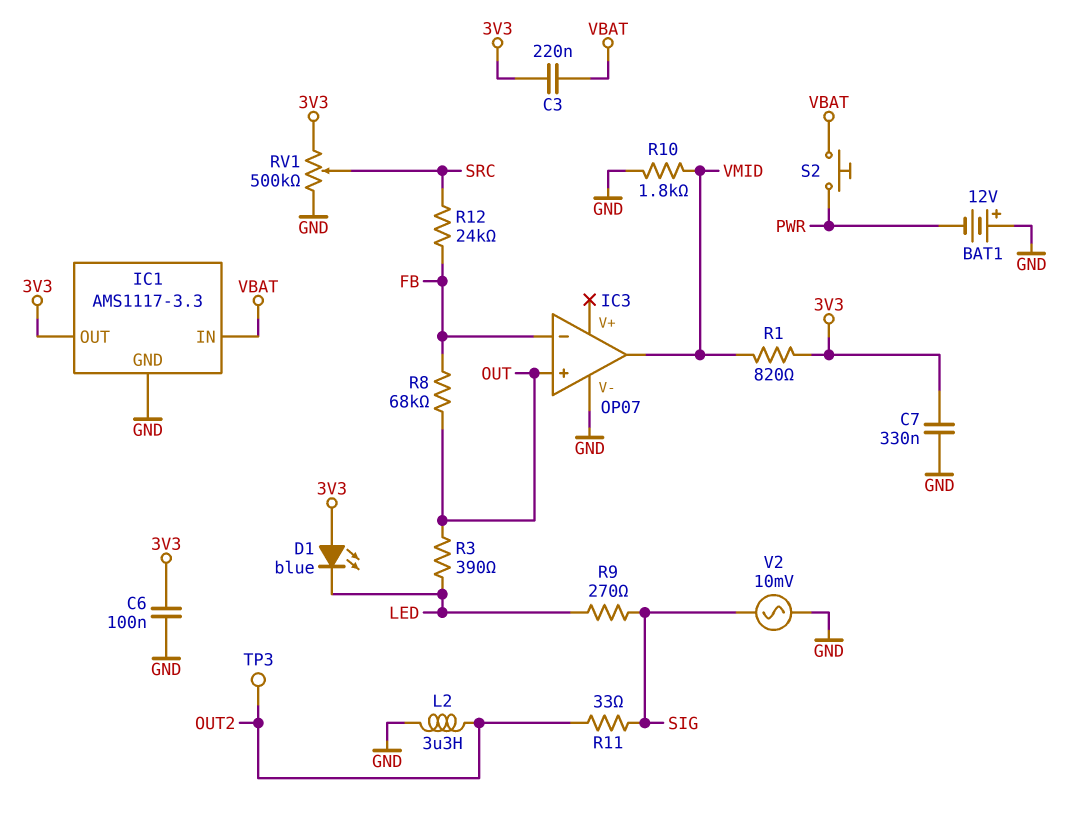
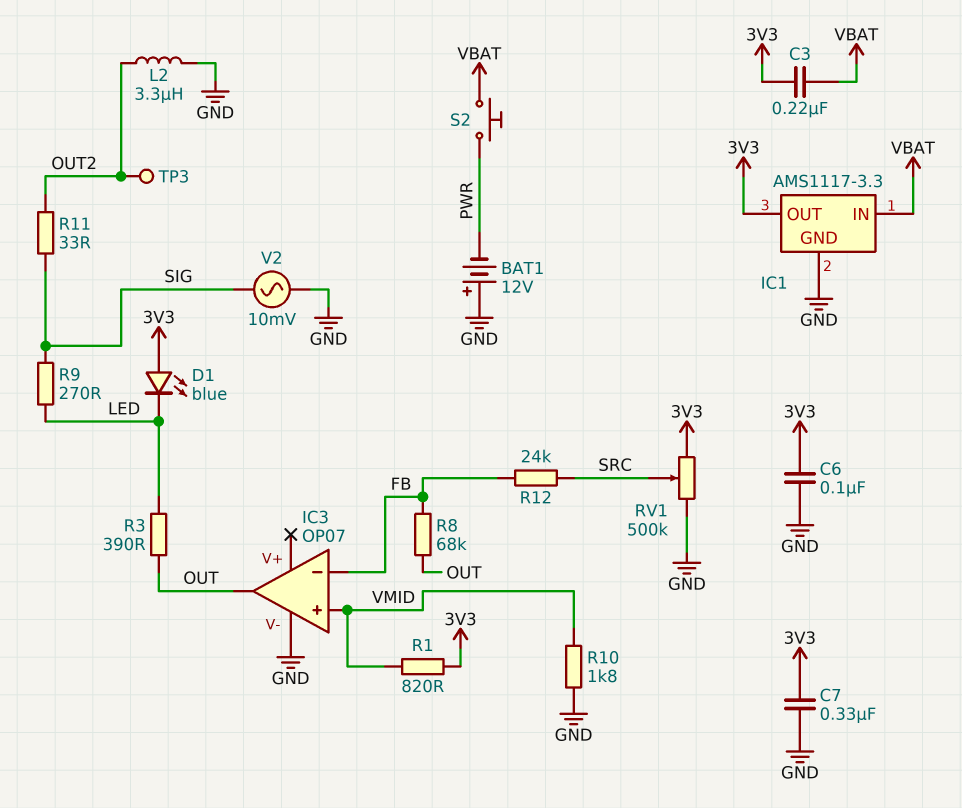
IC3 pin in+: OUT -> VMID
IC3 pin out: VMID -> OUT

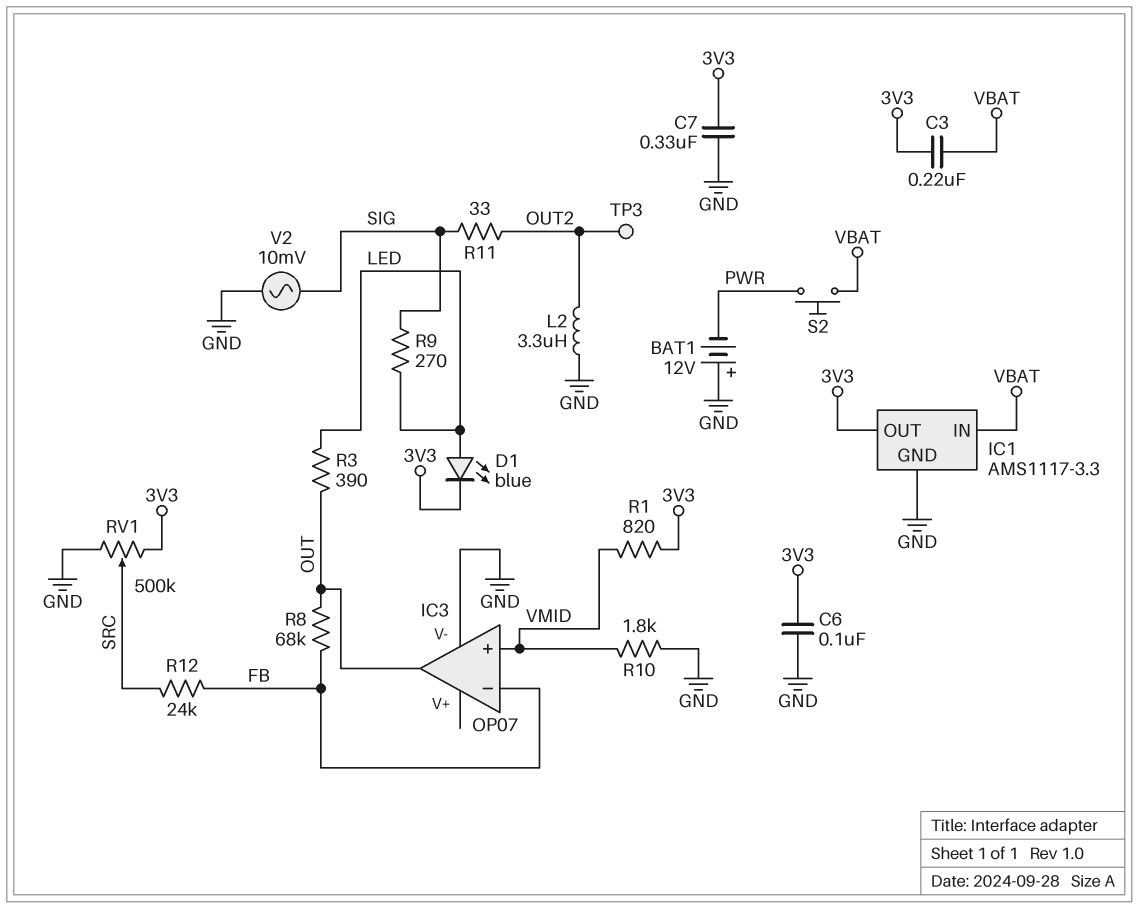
D1: LED blue (A 3V3, K LED) -> LED blue (A LED, K 3V3)

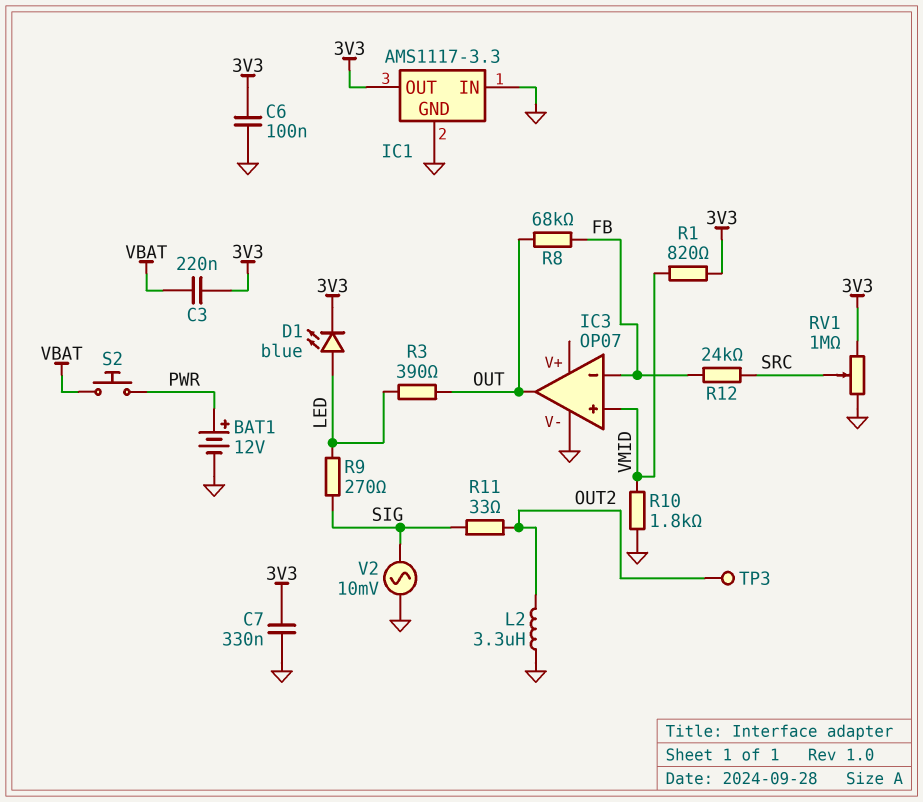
BAT1: 12V (plus GND, minus PWR) -> 12V (plus PWR, minus GND)
IC1 pin IN: VBAT -> GND
RV1: 500k (3V3, GND, wiper SRC) -> 1M (3V3, GND, wiper SRC)

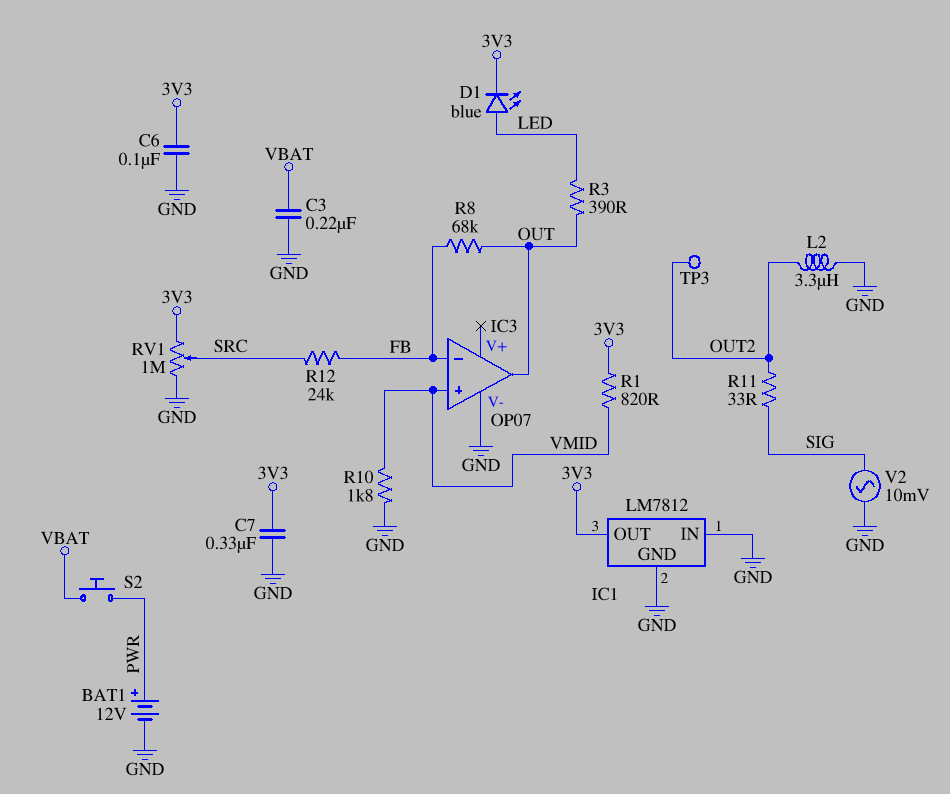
C3: 220nF (3V3, VBAT) -> 220nF (GND, VBAT)
IC1: AMS1117-3.3 -> LM7812
R9: 270 (LED, SIG) -> none

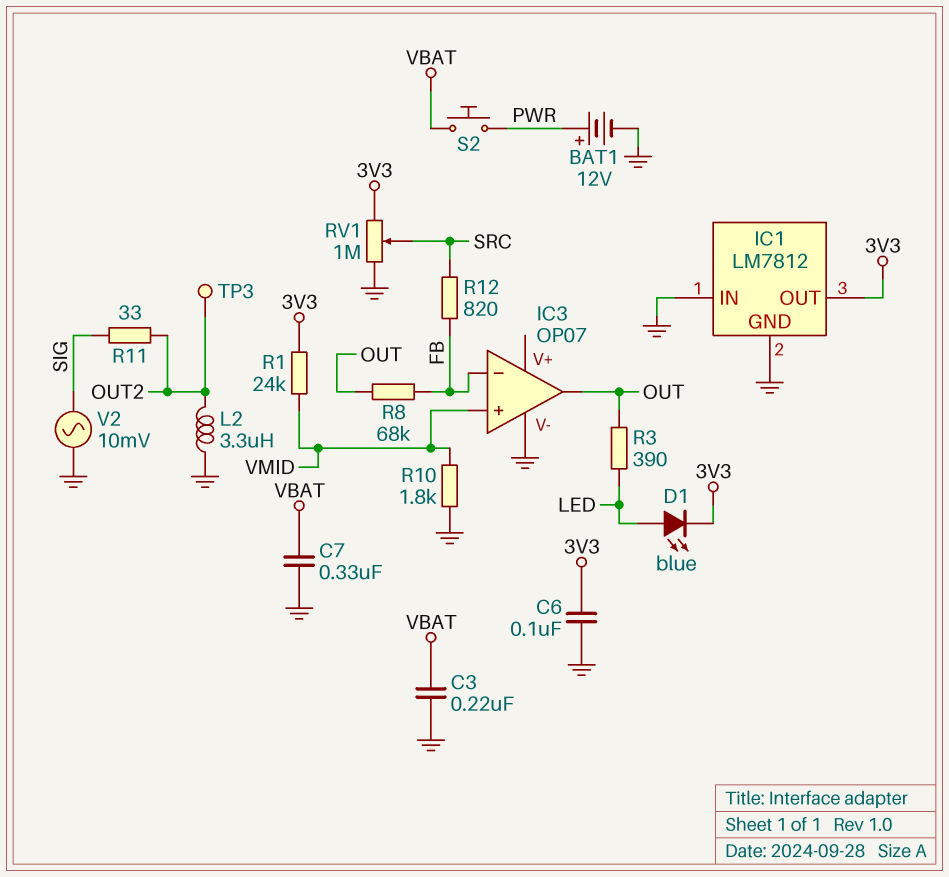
C7: 330nF (3V3, GND) -> 330nF (GND, VBAT)
R1: 820 (3V3, VMID) -> 24k (3V3, VMID)
R12: 24k (FB, SRC) -> 820 (FB, SRC)

